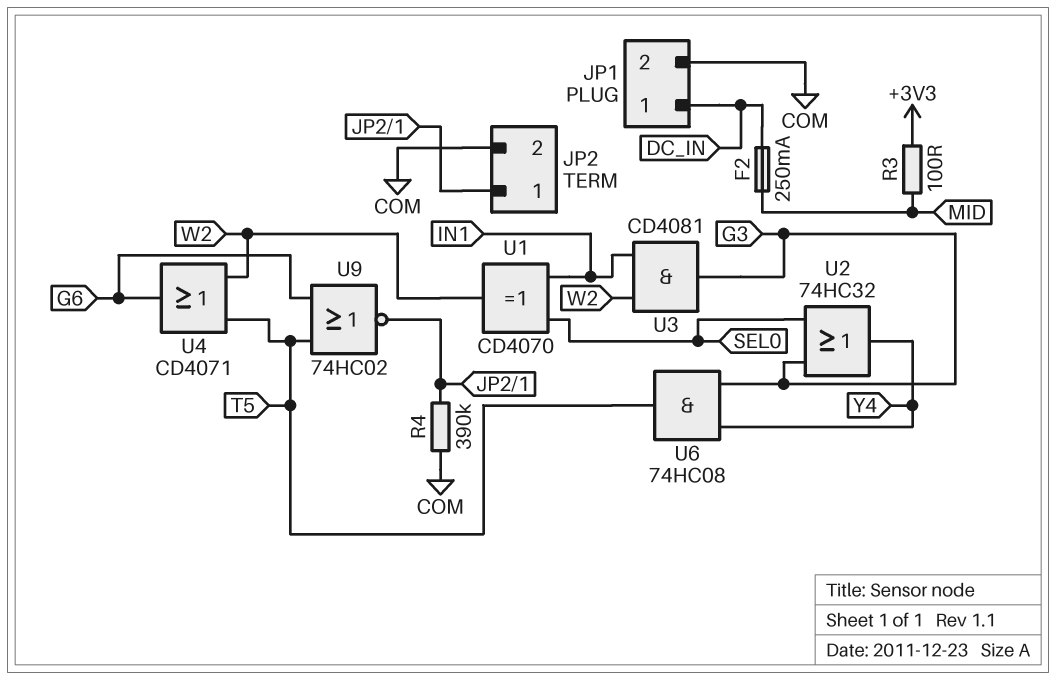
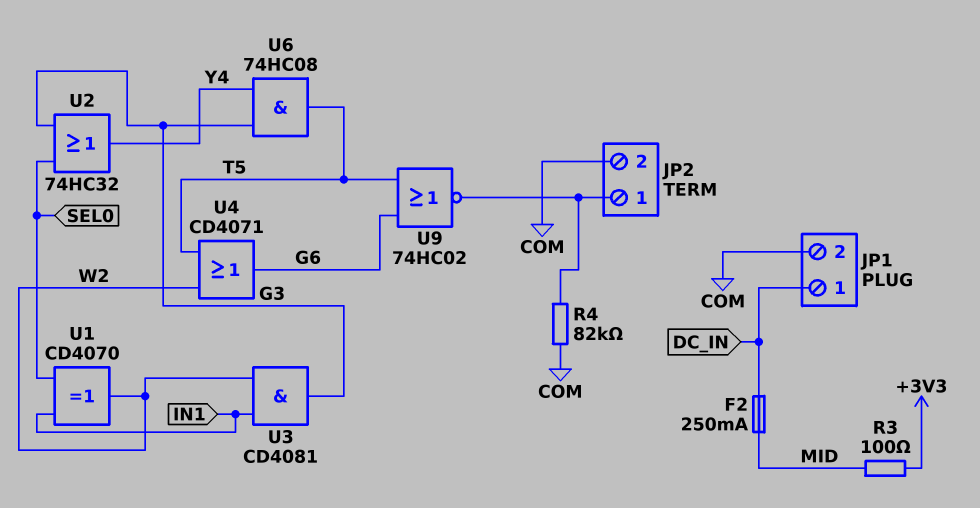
R4: 390k (COM, JP2/1) -> 82k (COM, JP2/1)

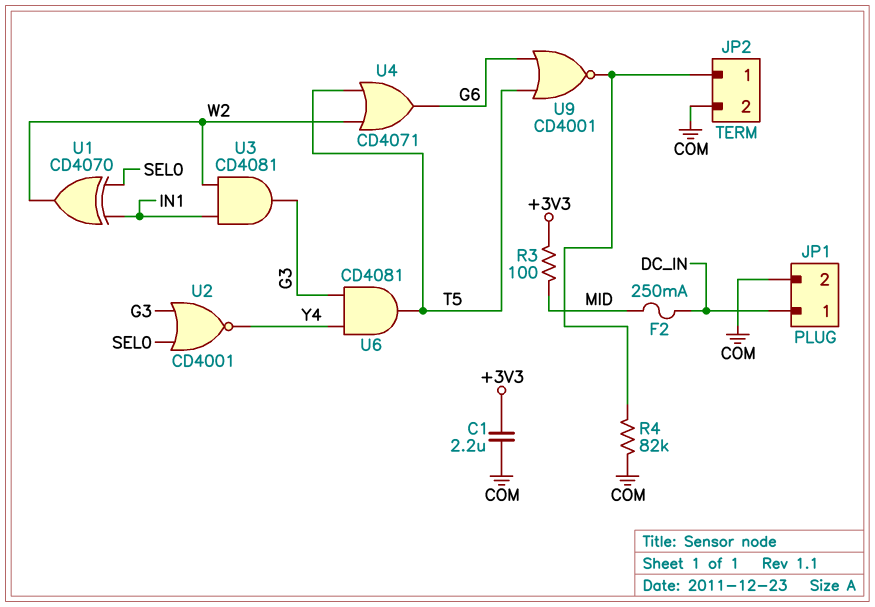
C1: none -> 2.2uF (+3V3, COM)
U2: OR 74HC32 (in G3, in SEL0, out Y4) -> NOR CD4001 (in G3, in SEL0, out Y4)
U6: AND 74HC08 (in G3, in Y4, out T5) -> AND CD4081 (in G3, in Y4, out T5)
U9: NOR 74HC02 (in G6, in T5, out JP2/1) -> NOR CD4001 (in G6, in T5, out JP2/1)

